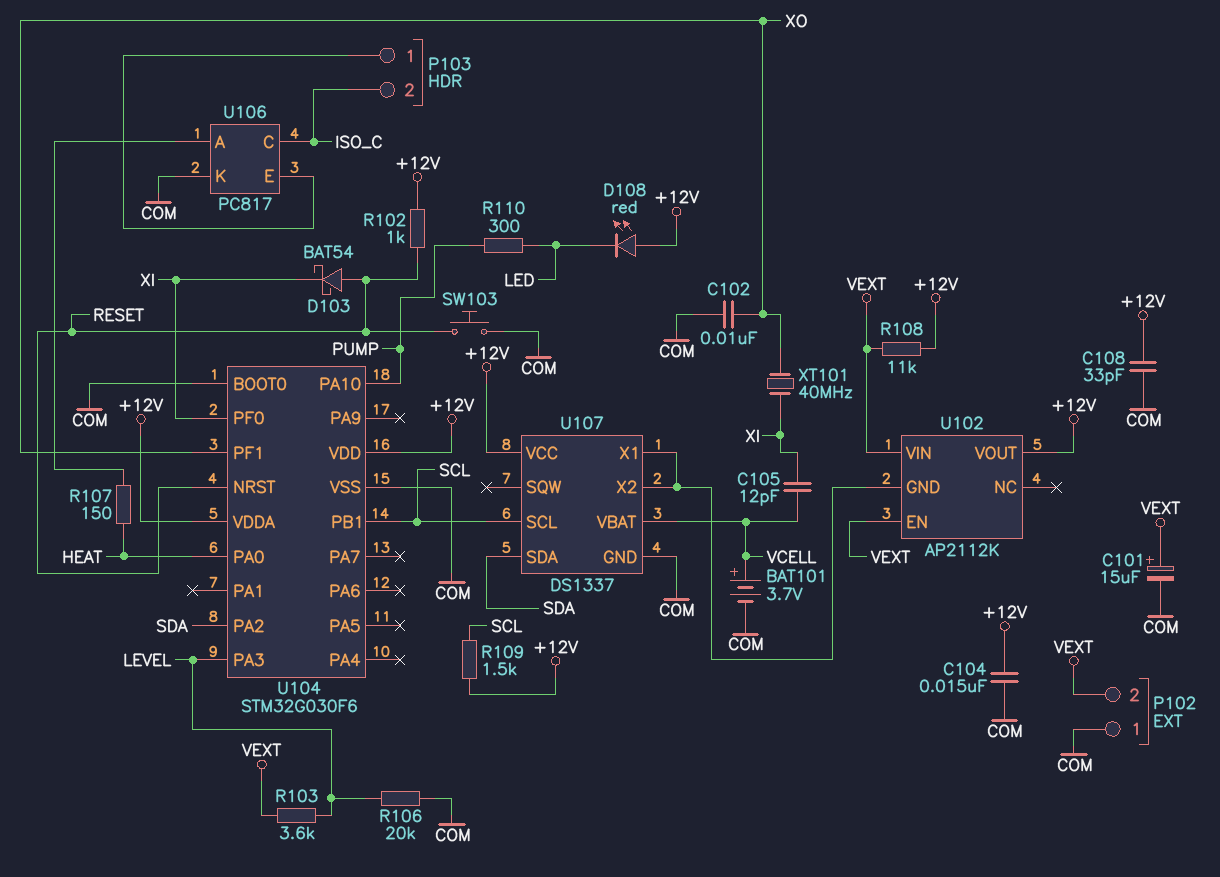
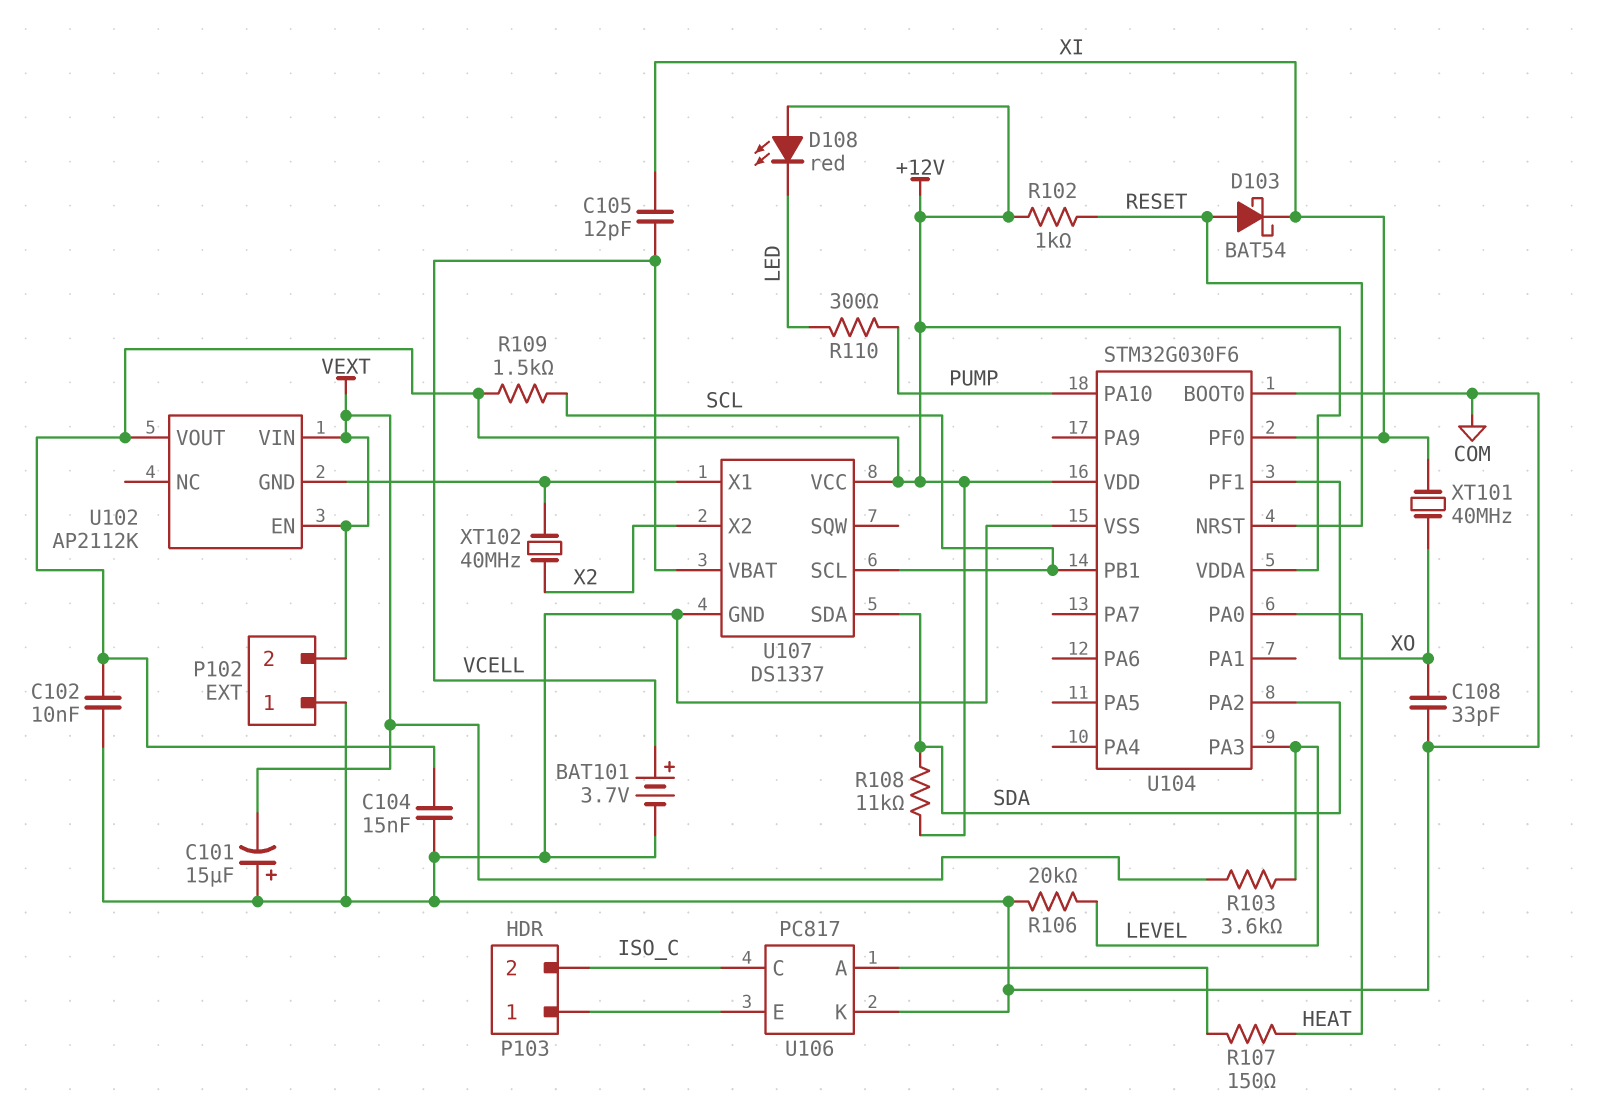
C101: 15uF (plus VEXT, minus COM) -> 15uF (plus COM, minus VEXT)
C102: 10nF (COM, XO) -> 10nF (+12V, COM)
C108: 33pF (+12V, COM) -> 33pF (COM, XO)
R108: 11k (+12V, VEXT) -> 11k (+12V, SDA)
SW103: button (COM, RESET) -> none
U107 pin X2: U102/GND -> X2
XT102: none -> 40MHz (U102/GND, X2)

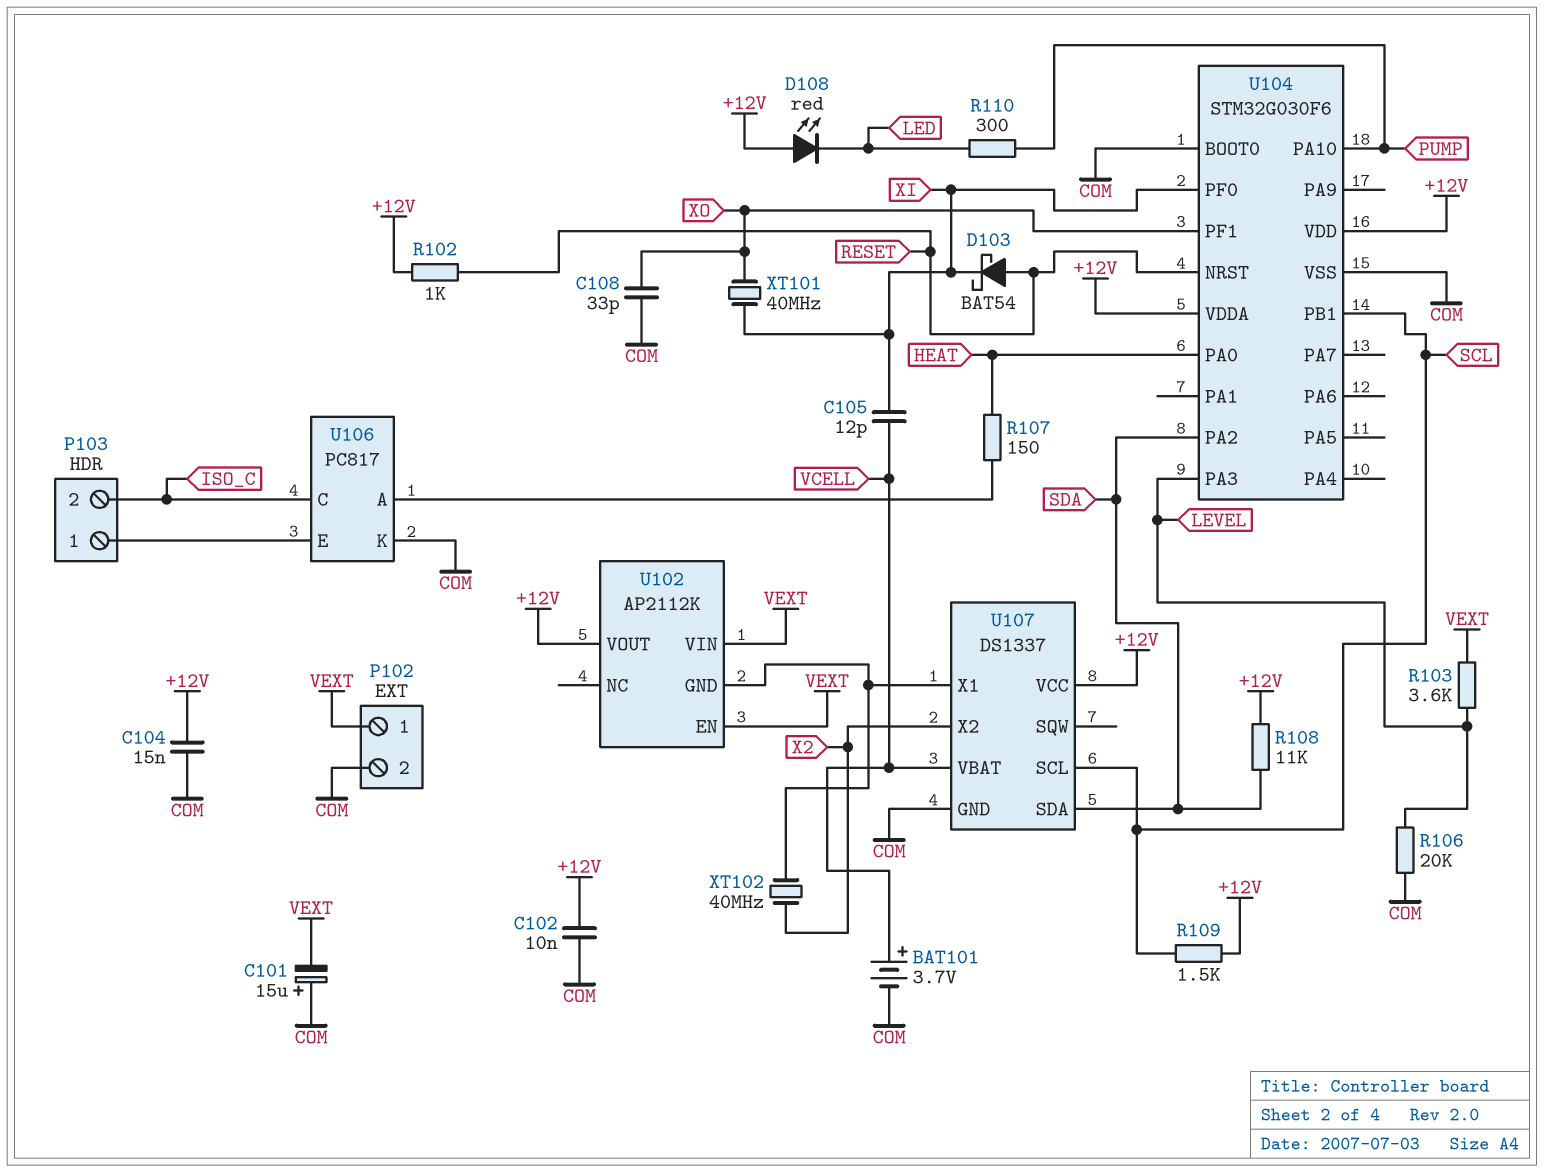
P102 pin 1: COM -> VEXT
P102 pin 2: VEXT -> COM

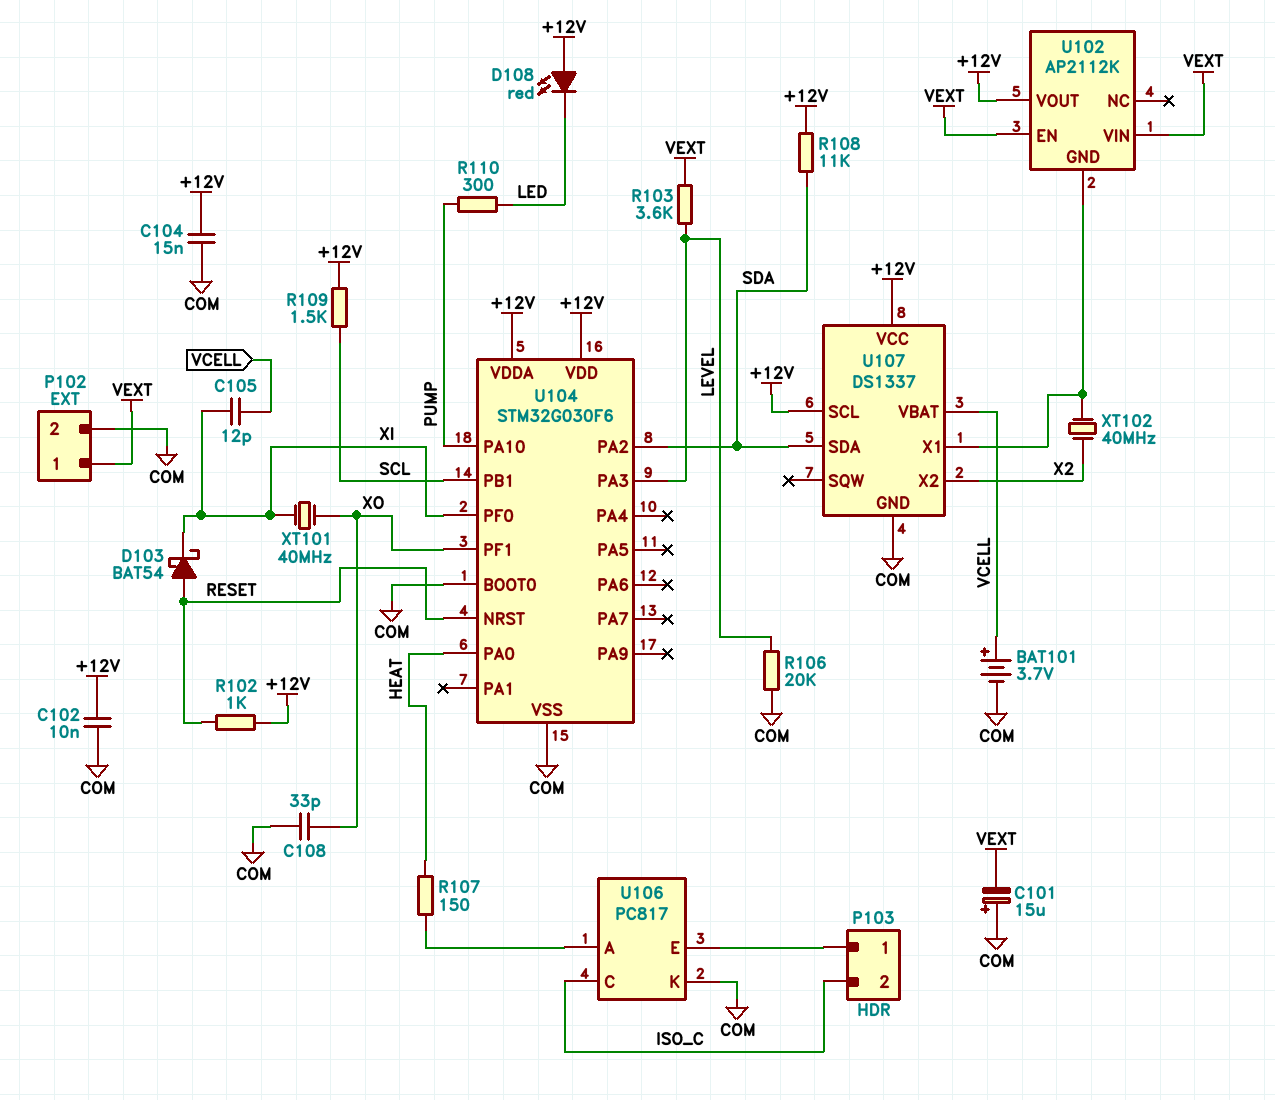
U107 pin SCL: SCL -> +12V

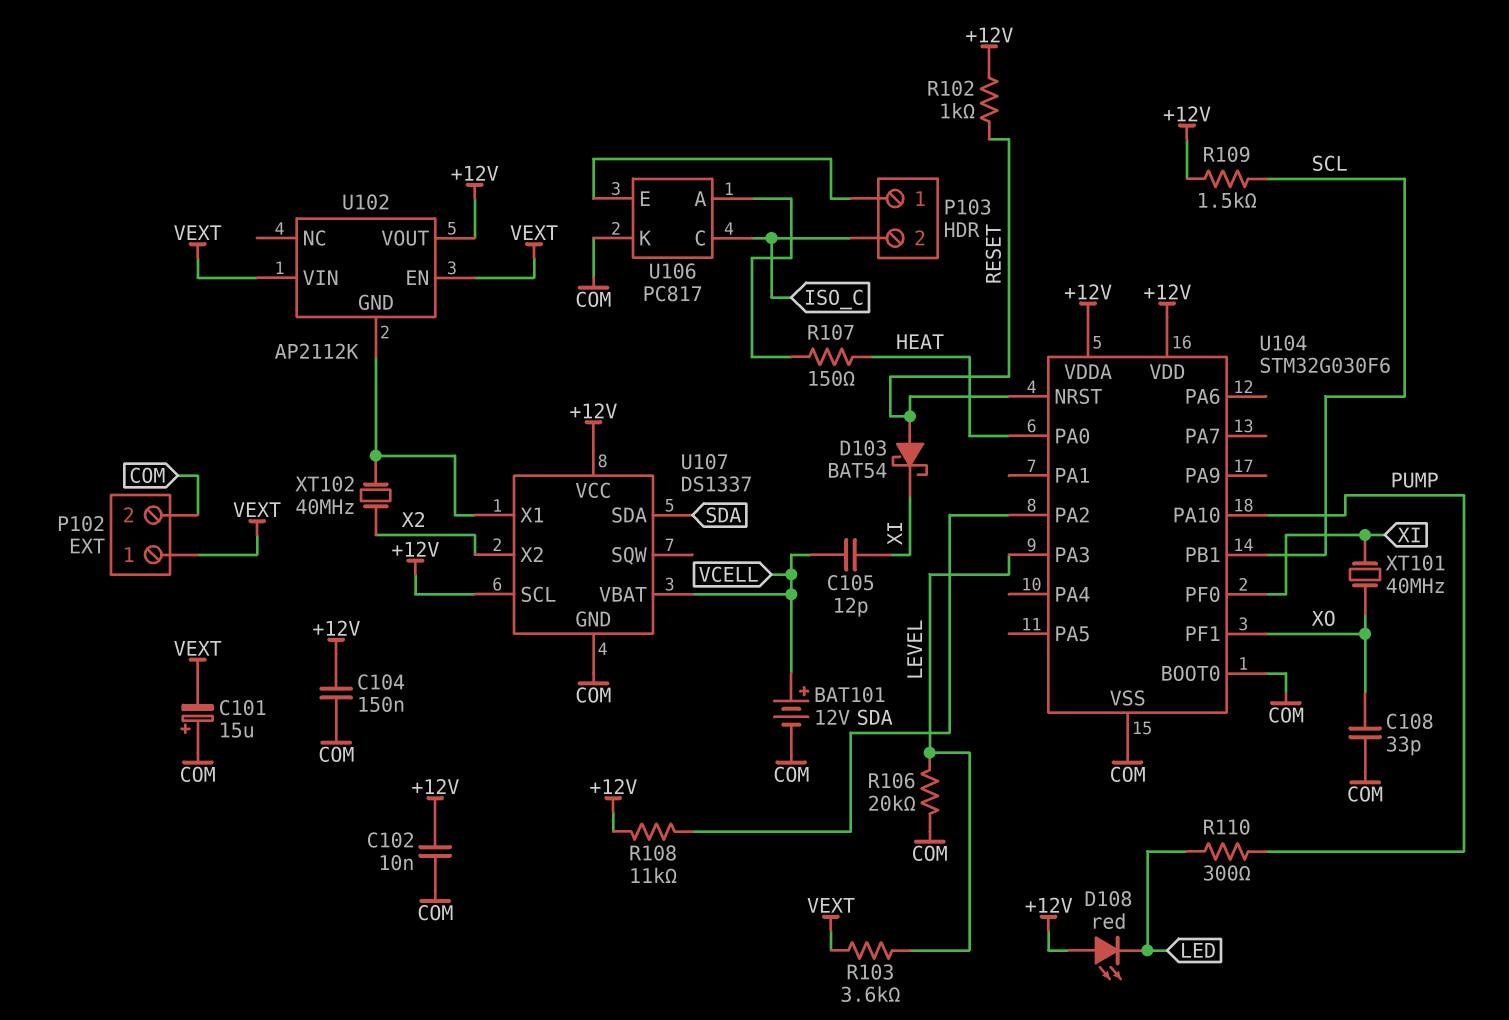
BAT101: 3.7V (plus VCELL, minus COM) -> 12V (plus VCELL, minus COM)
C104: 15nF (+12V, COM) -> 150nF (+12V, COM)

